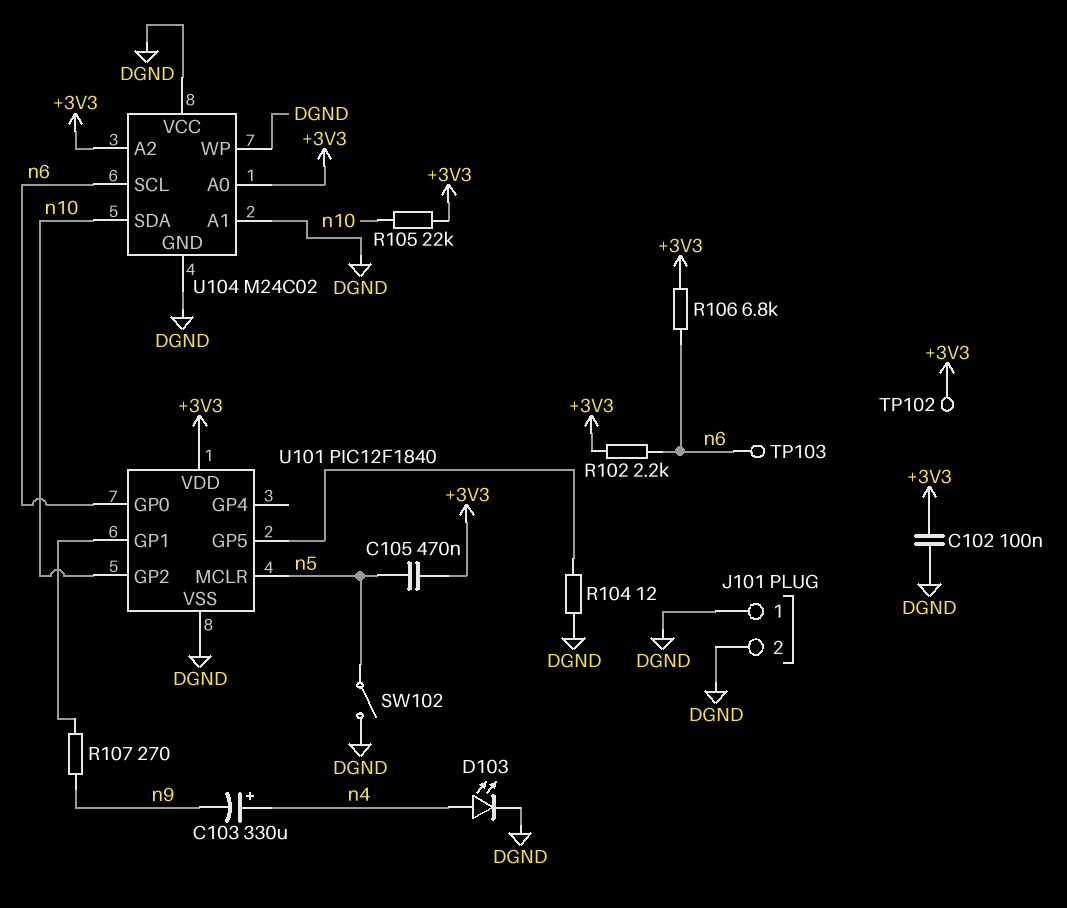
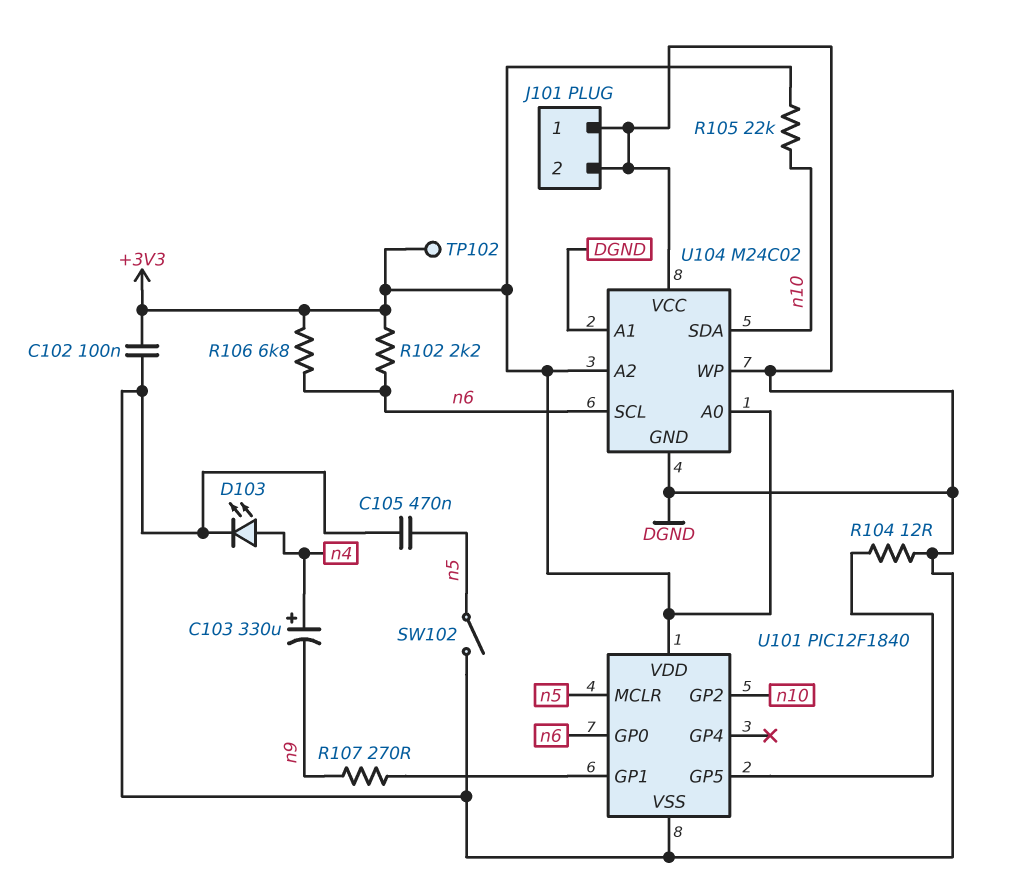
C105: 470nF (+3V3, n5) -> 470nF (DGND, n5)
TP103: test point (n6) -> none

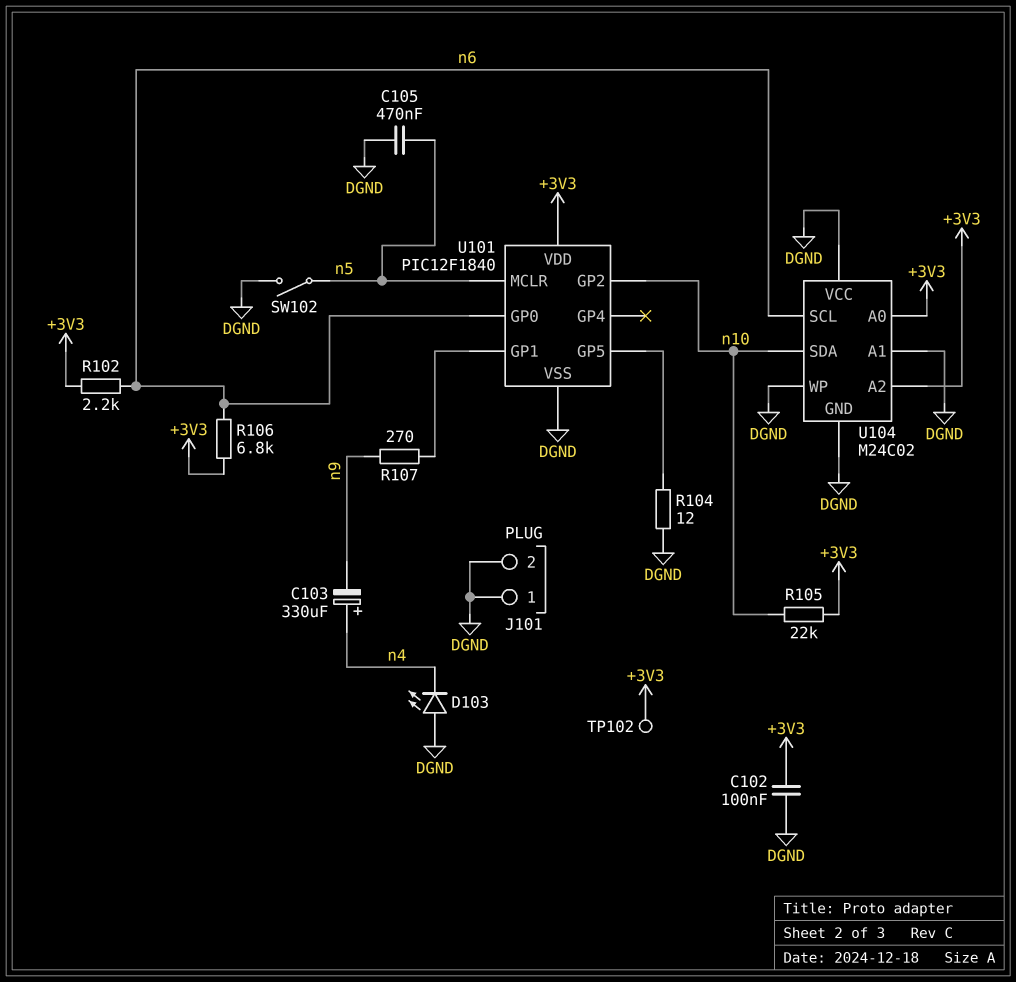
D103: LED (A n4, K DGND) -> LED (A DGND, K n4)

